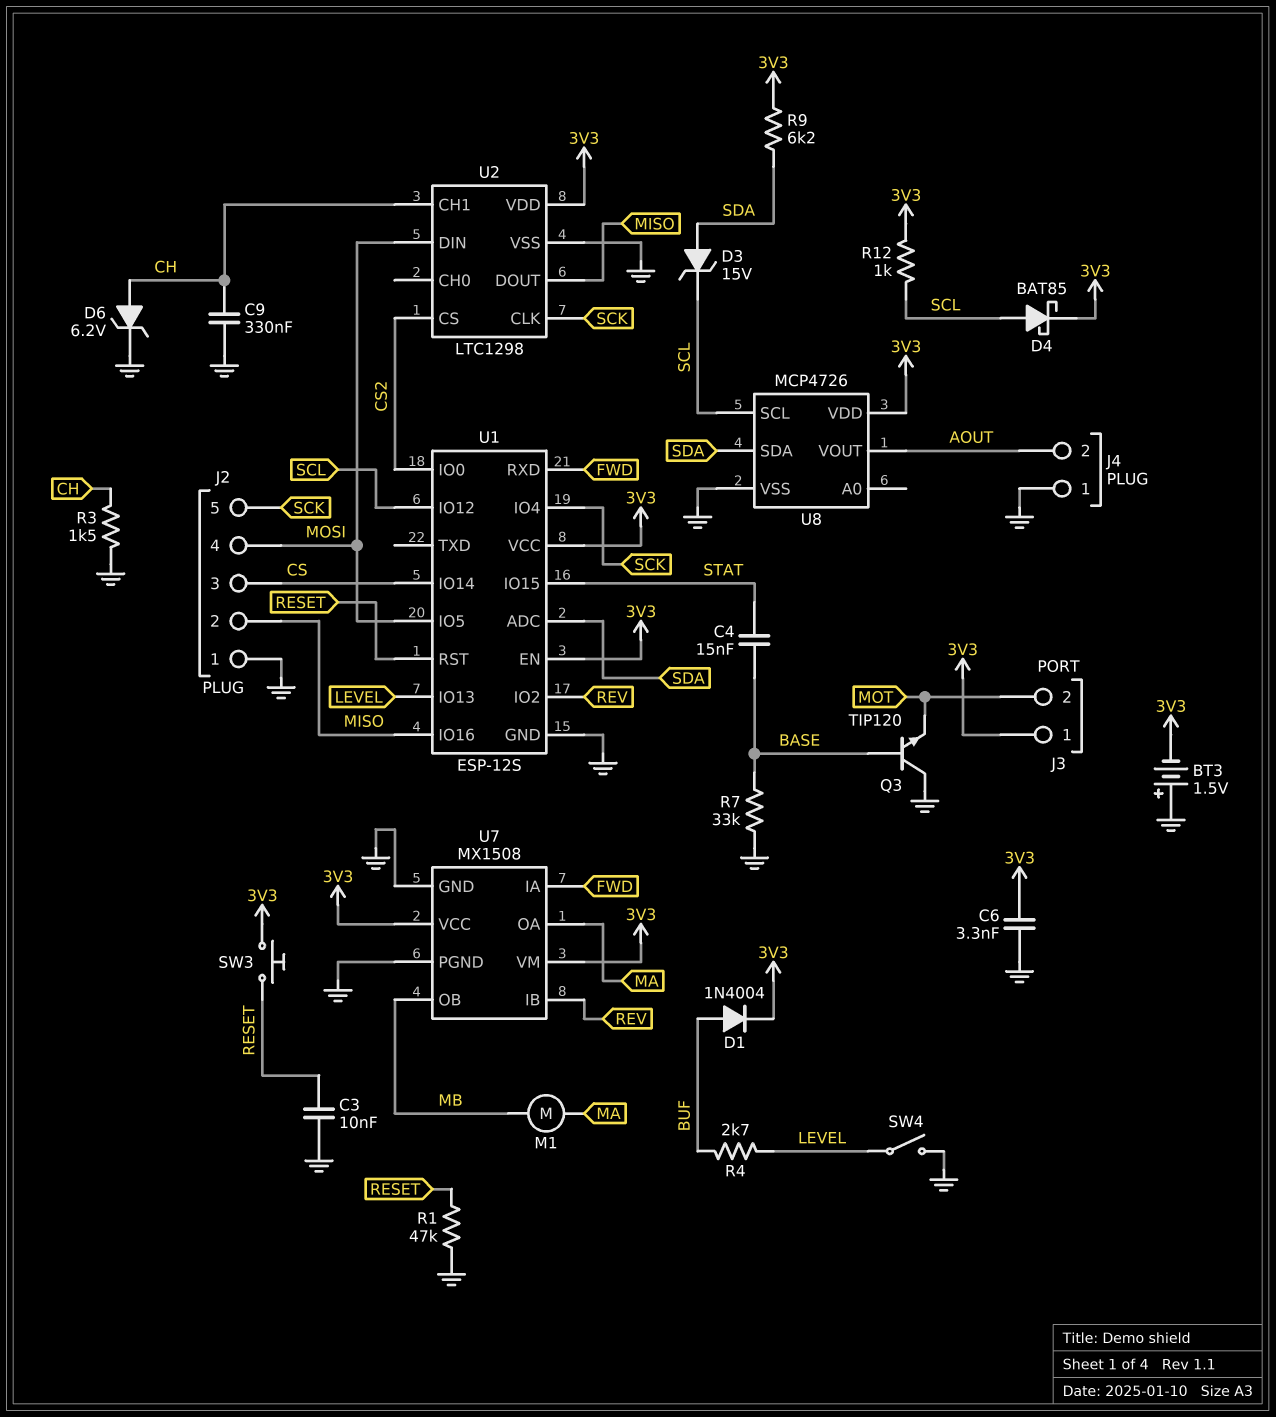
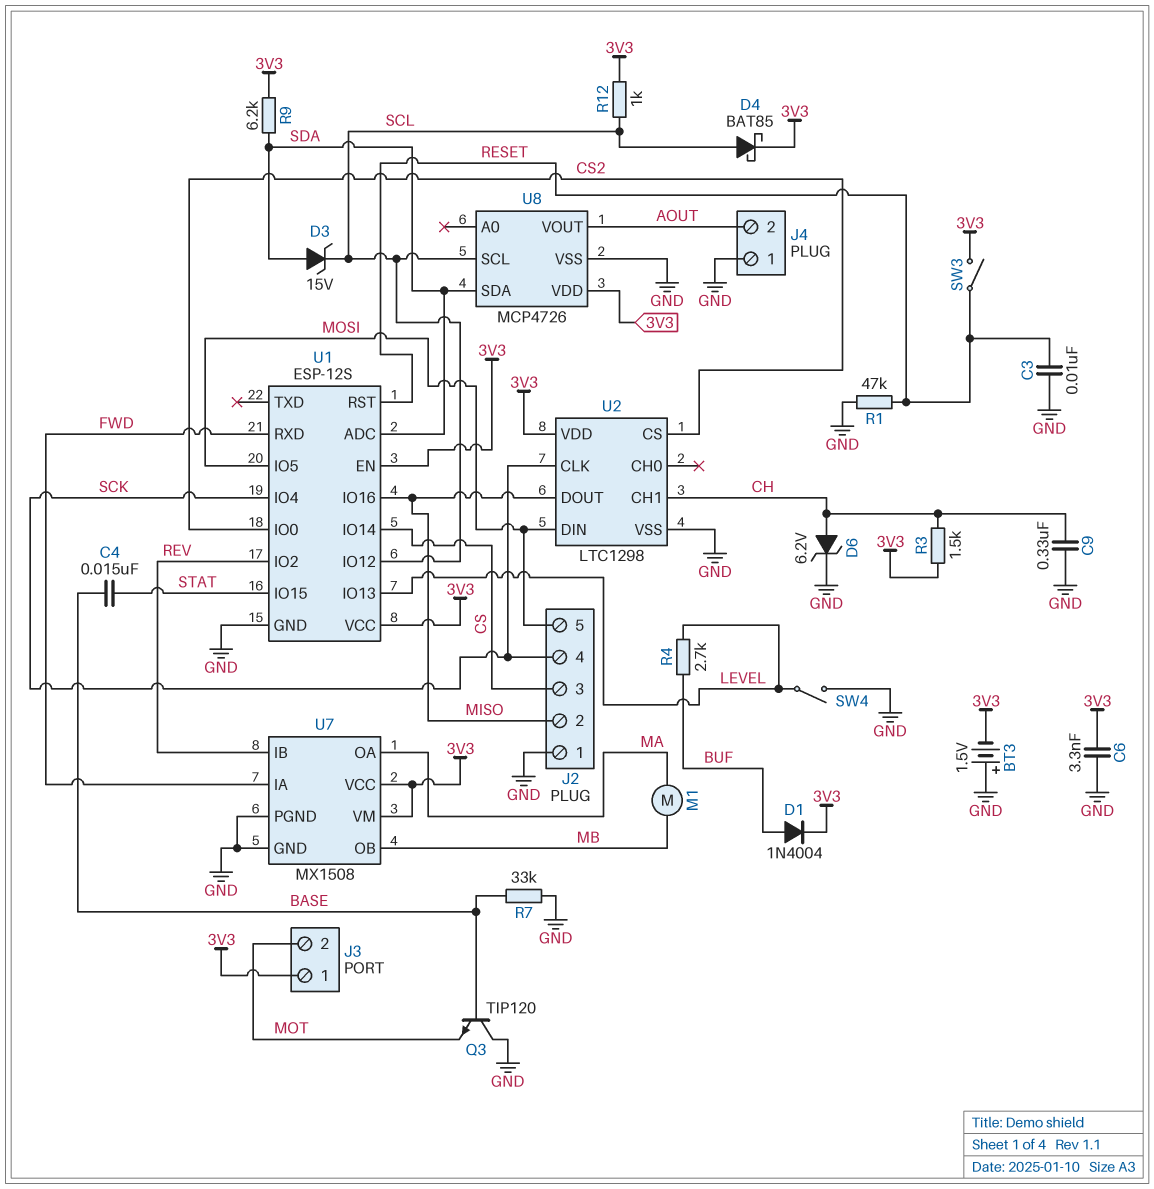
J2 pin 4: MOSI -> SCK
J2 pin 5: SCK -> MOSI
R3: 1.5k (CH, GND) -> 1.5k (3V3, CH)
SW3: button (3V3, RESET) -> switch (3V3, RESET)

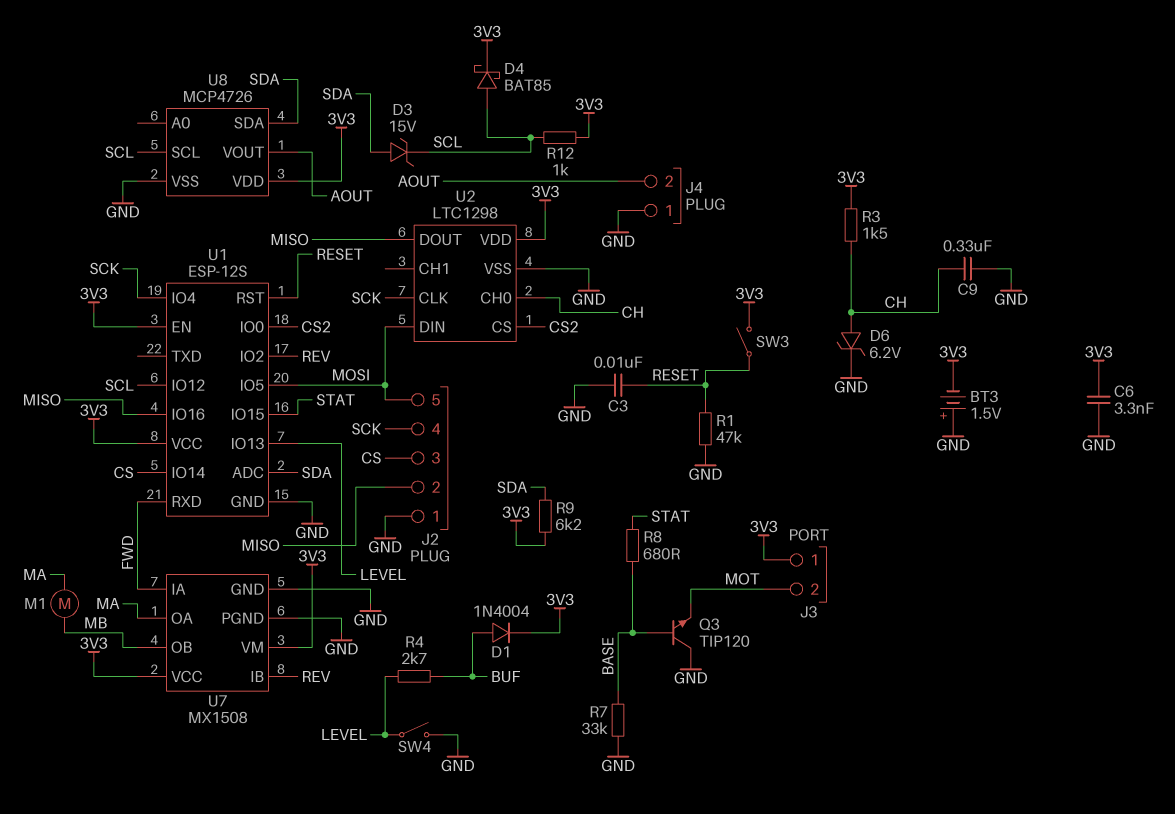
C4: 15nF (BASE, STAT) -> none
R8: none -> 680 (BASE, STAT)
U2 pin CH0: none -> CH
U2 pin CH1: CH -> none

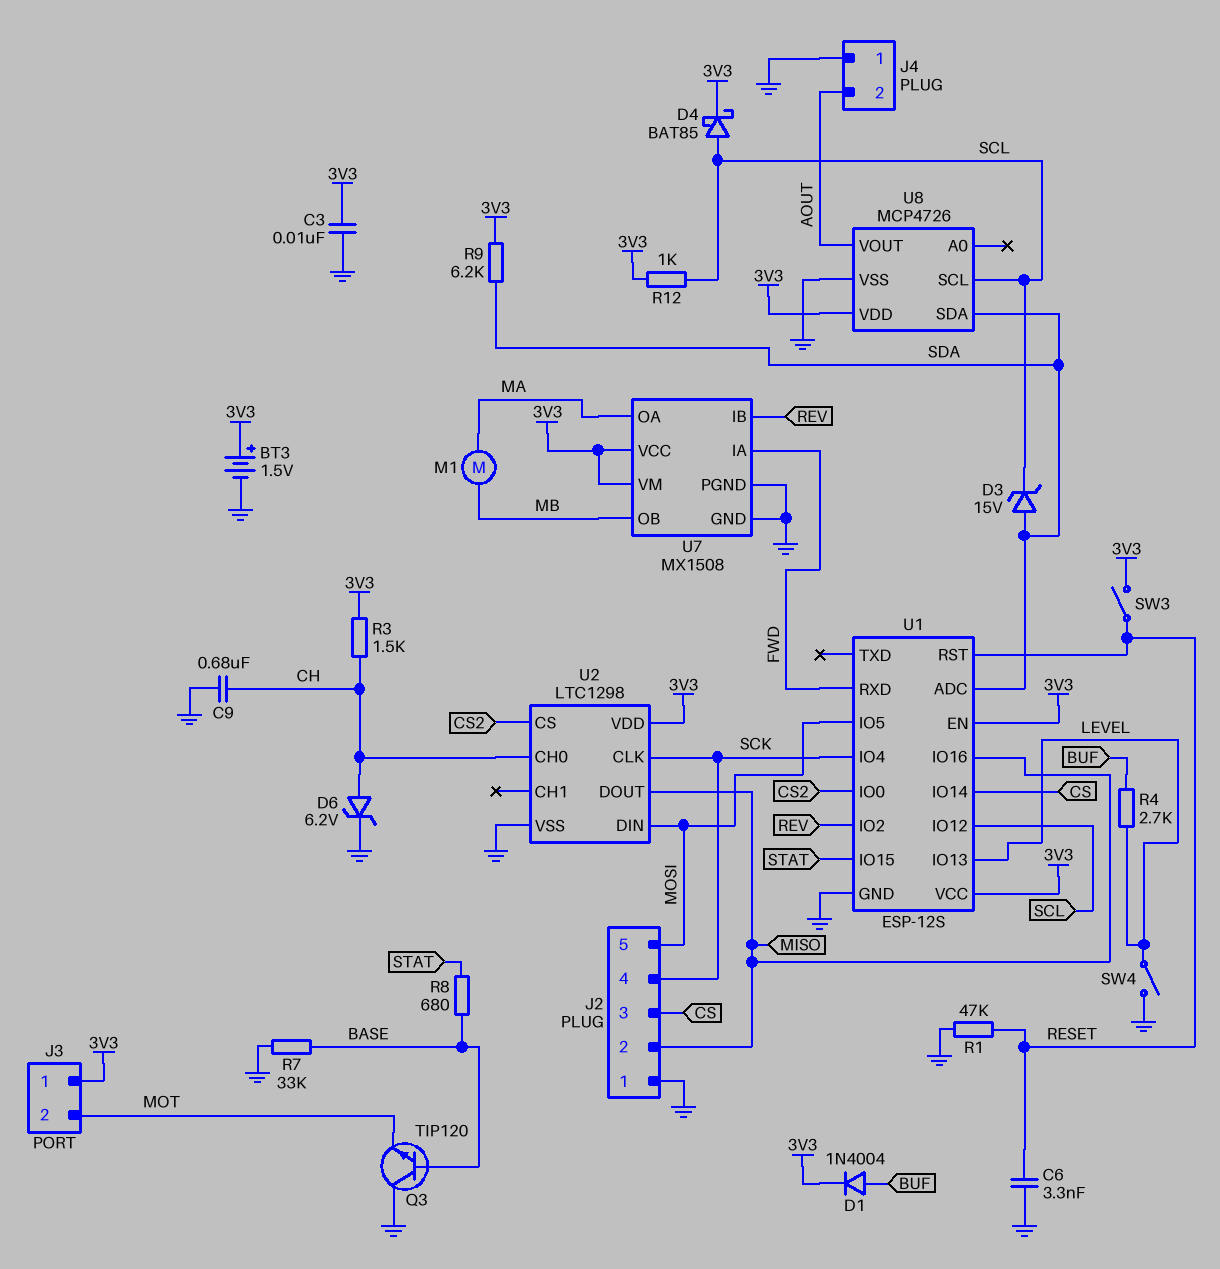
BT3: 1.5V (plus GND, minus 3V3) -> 1.5V (plus 3V3, minus GND)
C3: 10nF (GND, RESET) -> 10nF (3V3, GND)
C6: 3.3nF (3V3, GND) -> 3.3nF (GND, RESET)
C9: 330nF (CH, GND) -> 680nF (CH, GND)

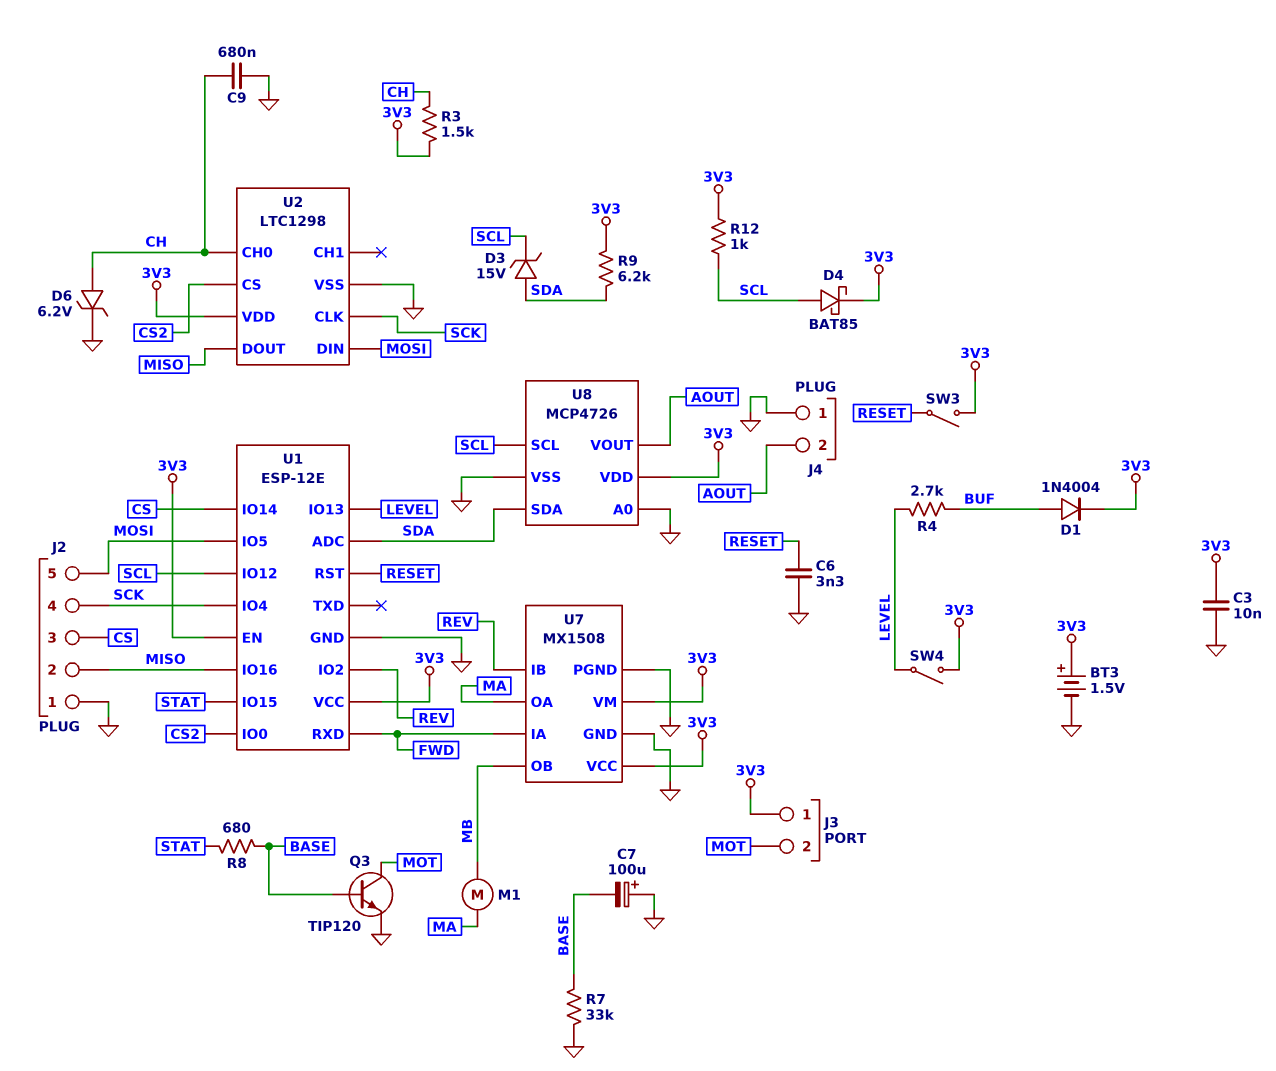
C7: none -> 100uF (plus GND, minus BASE)
Q3: NPN TIP120 (B BASE, C GND, E MOT) -> NPN TIP120 (B BASE, C MOT, E GND)
R1: 47k (GND, RESET) -> none
SW4: switch (GND, LEVEL) -> switch (3V3, LEVEL)
U1: ESP-12S -> ESP-12E
U8 pin A0: none -> GND

